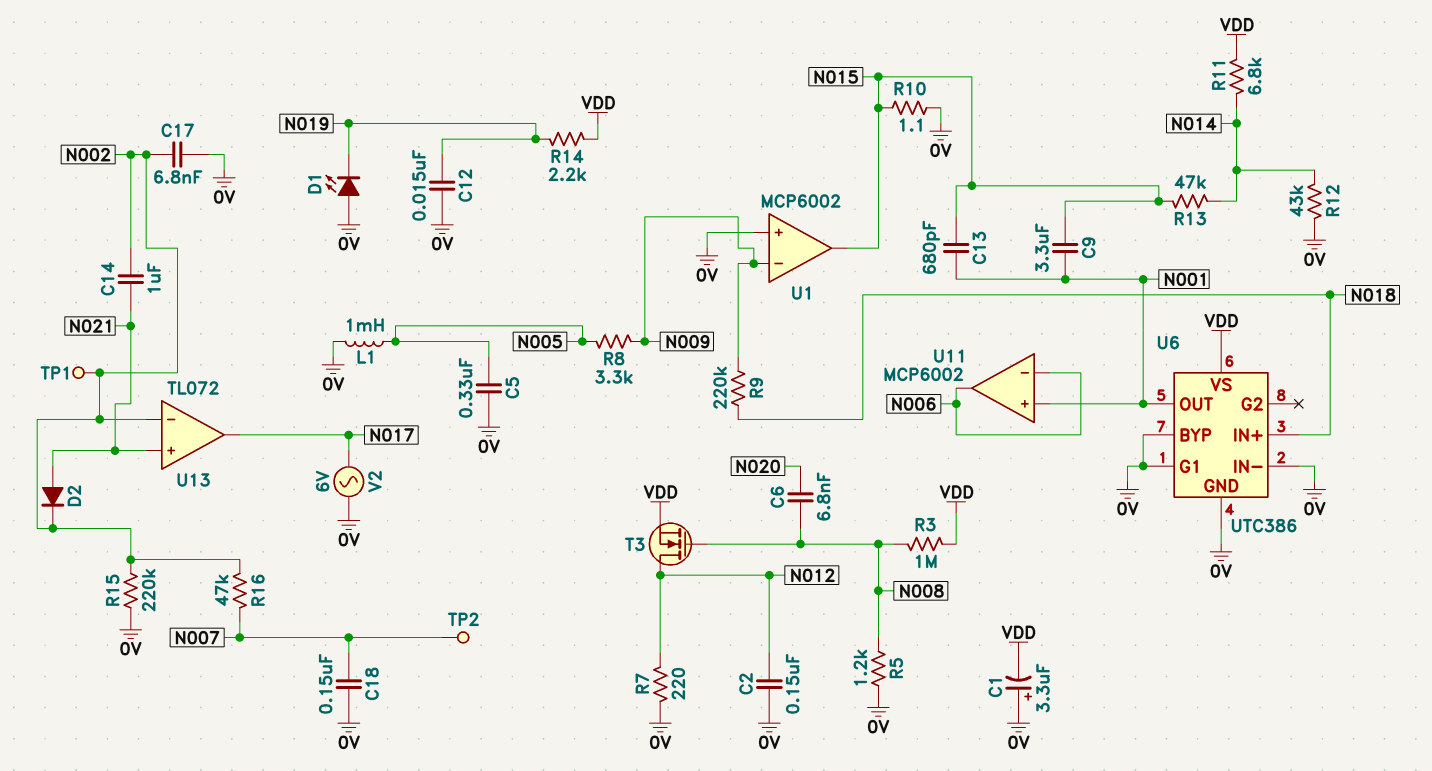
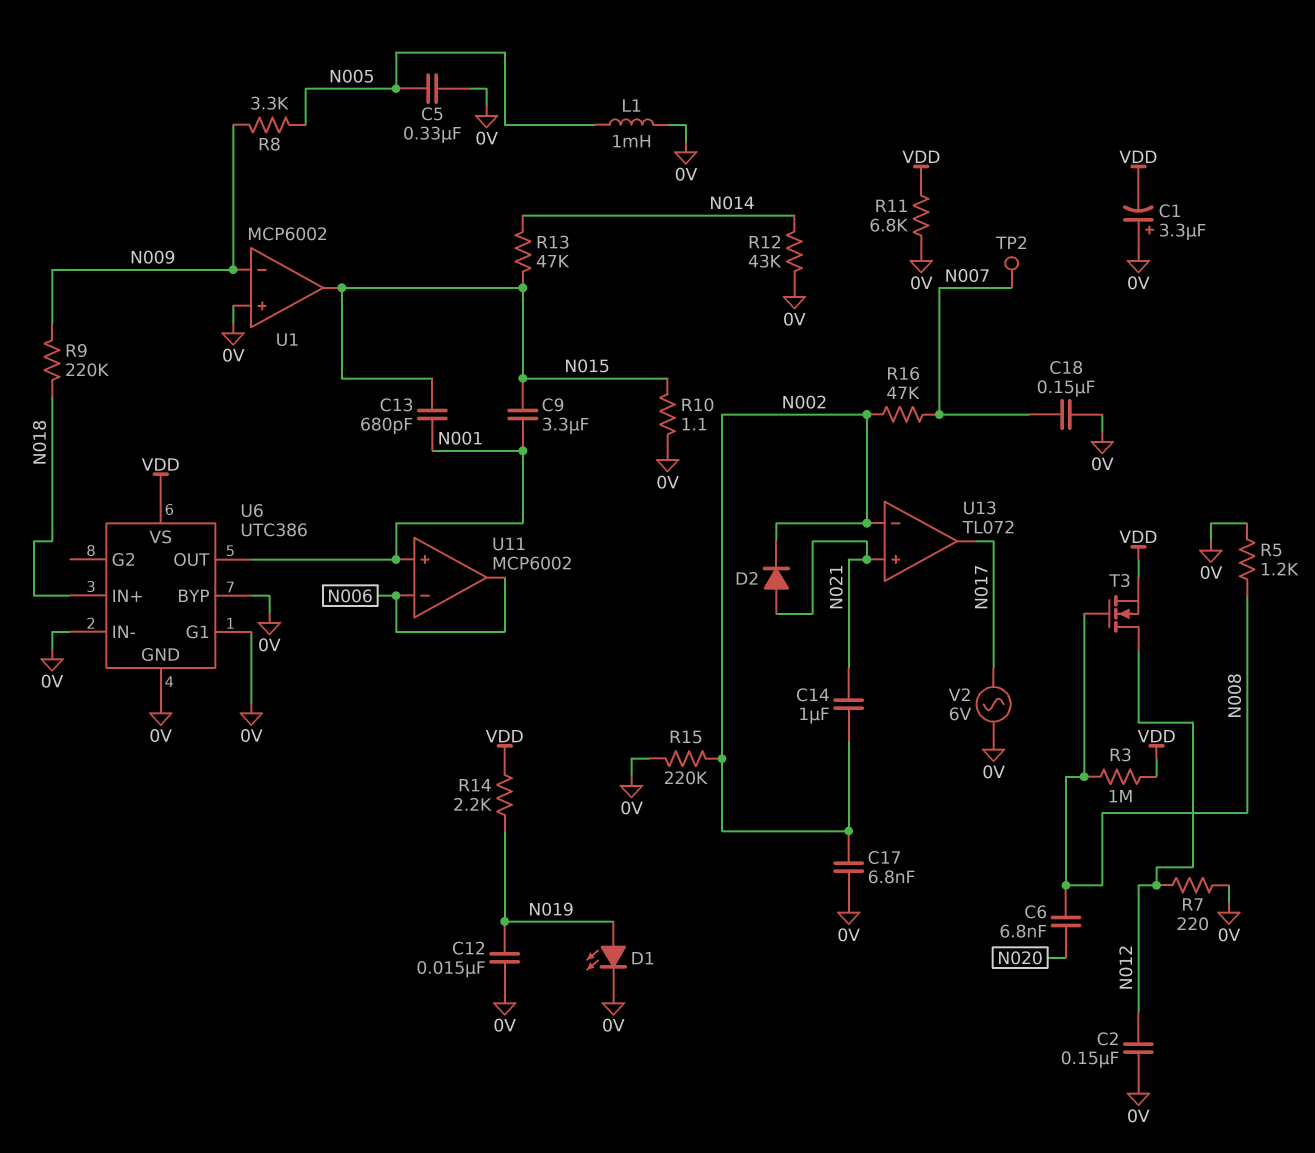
D1: LED (A 0V, K N019) -> LED (A N019, K 0V)
R11: 6.8k (N014, VDD) -> 6.8k (0V, VDD)
TP1: test point (N002) -> none

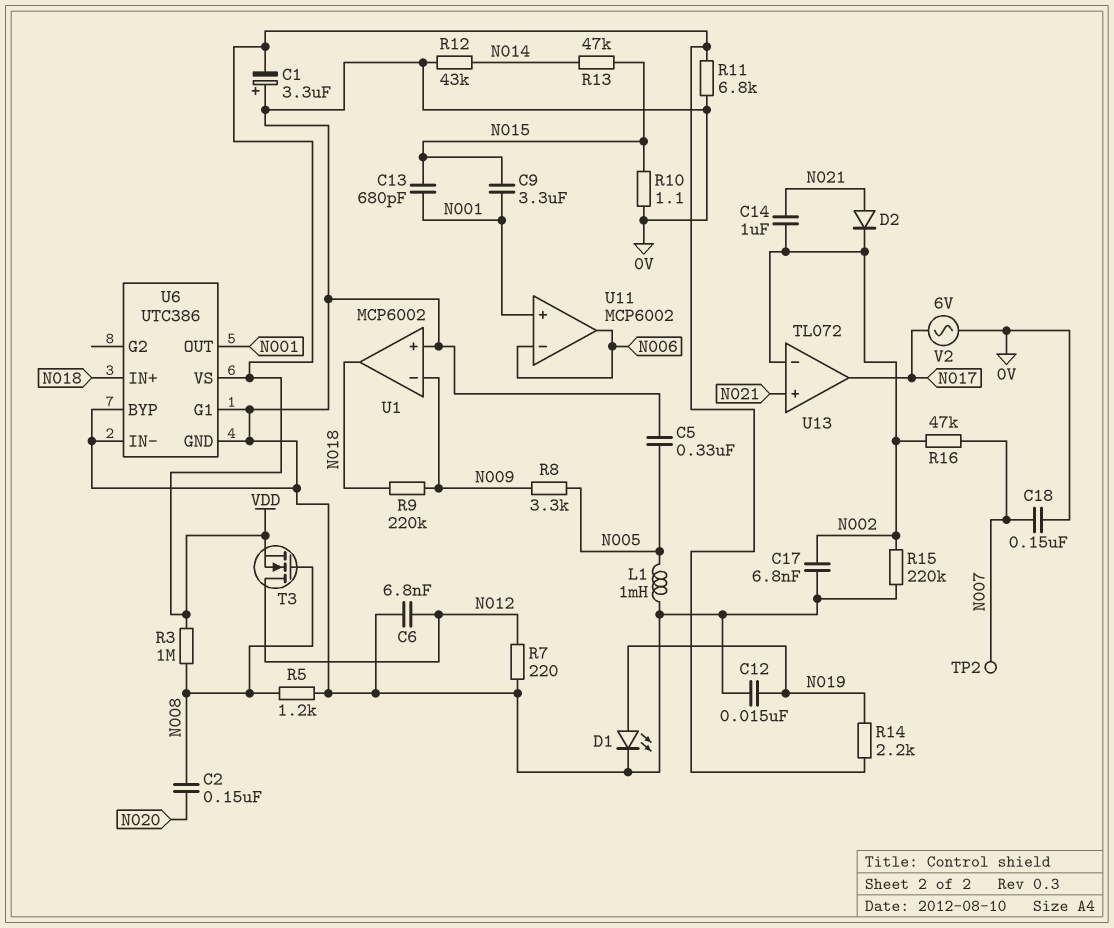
C2: 150nF (0V, N012) -> 150nF (N008, N020)
C6: 6.8nF (N008, N020) -> 6.8nF (0V, N012)
U1 pin out: N015 -> N018

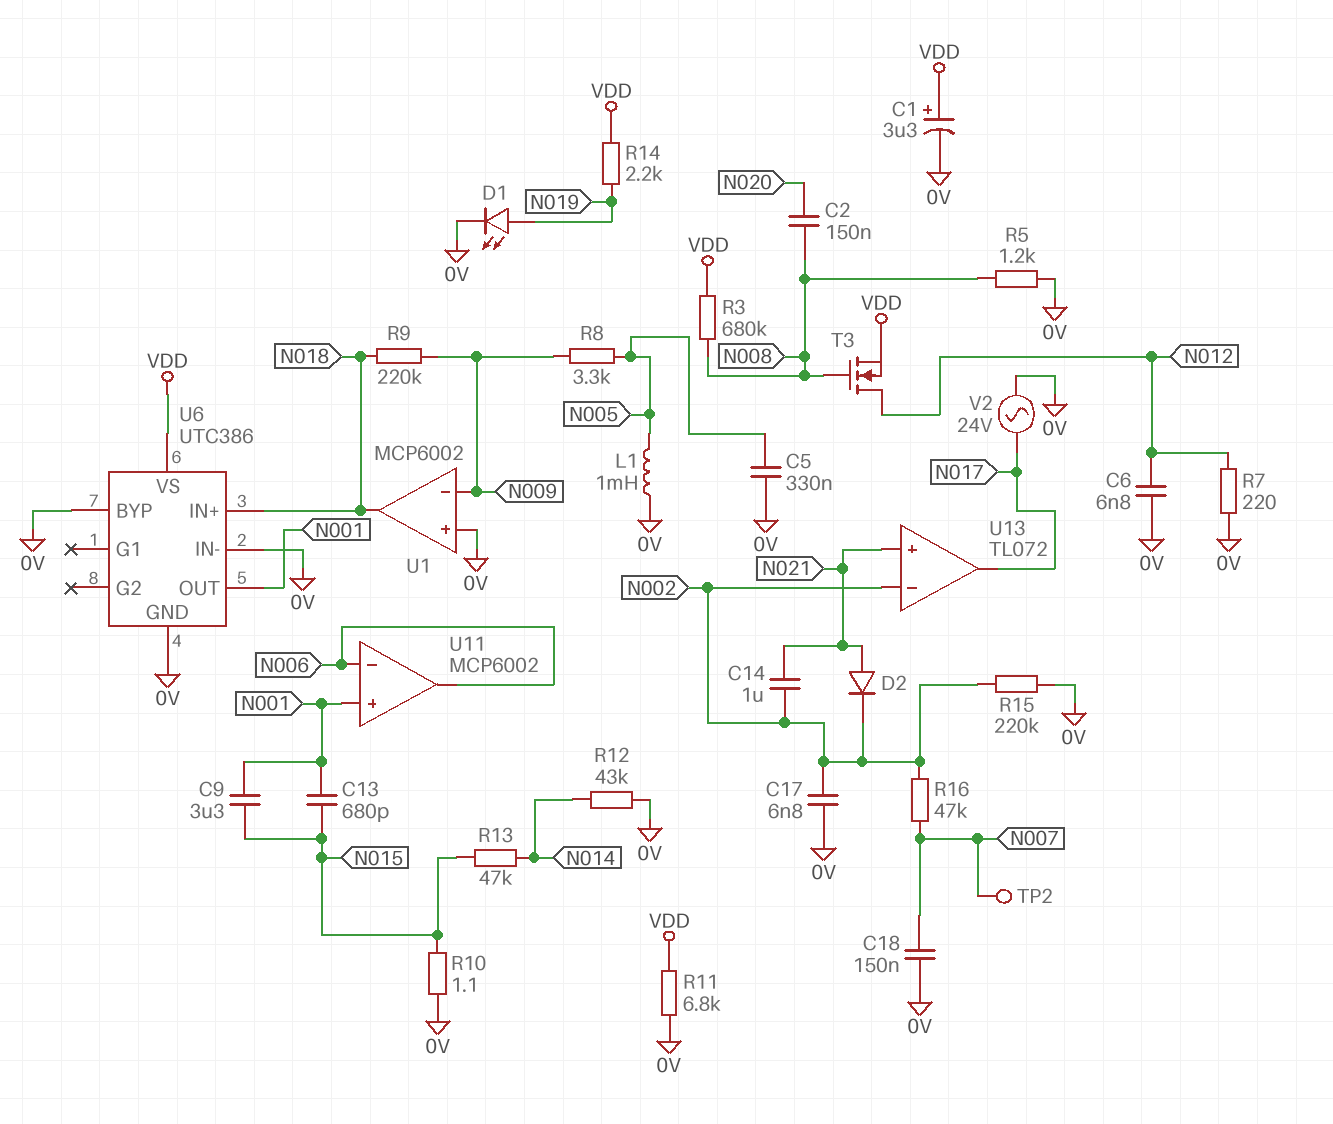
C1: 3.3uF (plus 0V, minus VDD) -> 3.3uF (plus VDD, minus 0V)
C12: 15nF (0V, N019) -> none
R3: 1M (N008, VDD) -> 680k (N008, VDD)
U6 pin G1: 0V -> none
V2: AC 6V (0V, N017) -> AC 24V (0V, N017)

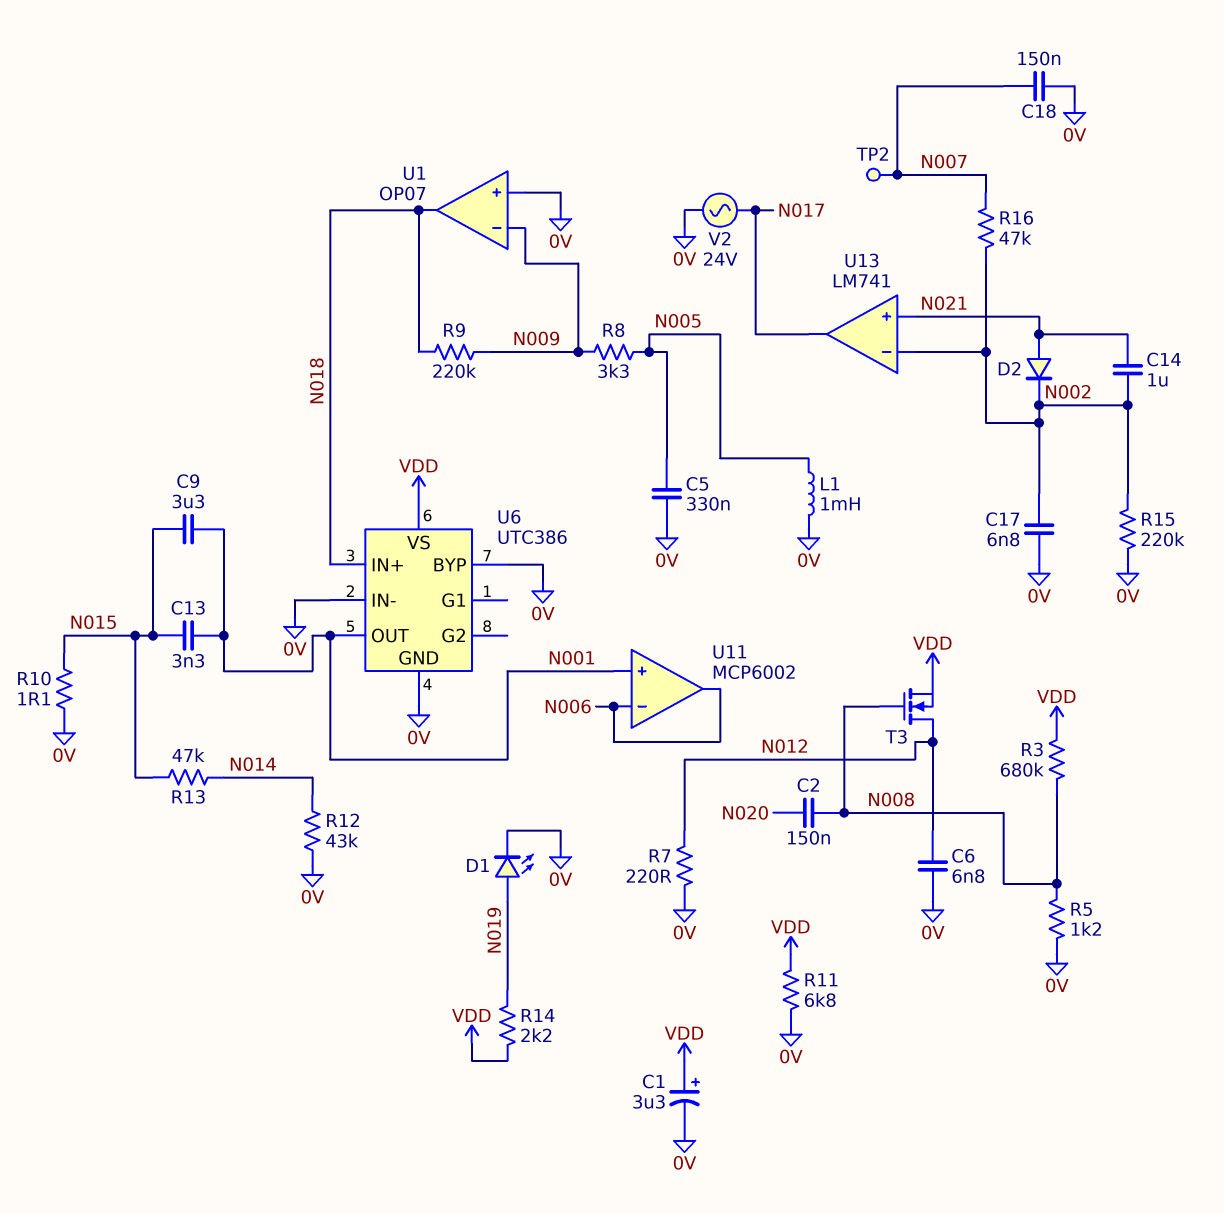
C13: 680pF (N001, N015) -> 3.3nF (N001, N015)
U1: MCP6002 -> OP07
U13: TL072 -> LM741

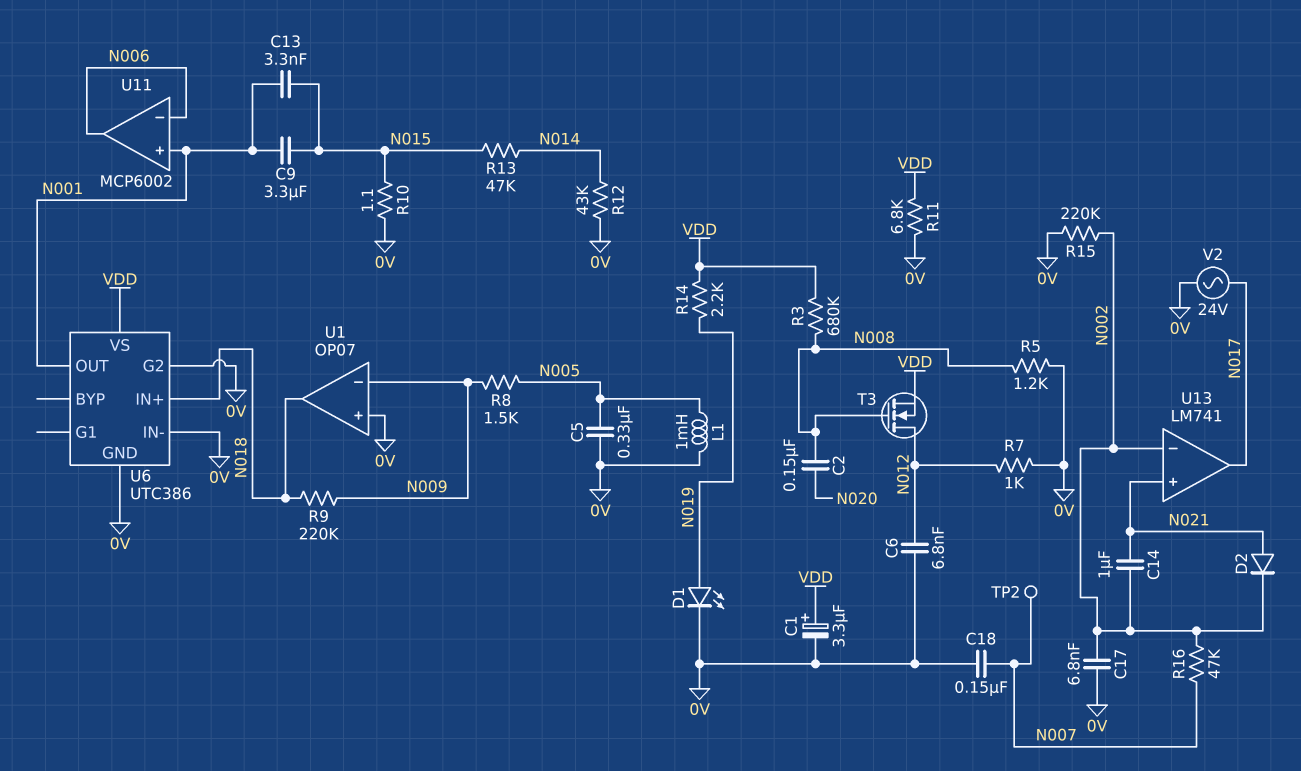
R7: 220 (0V, N012) -> 1k (0V, N012)
R8: 3.3k (N005, N009) -> 1.5k (N005, N009)
U6 pin BYP: 0V -> none
U6 pin G2: none -> 0V

